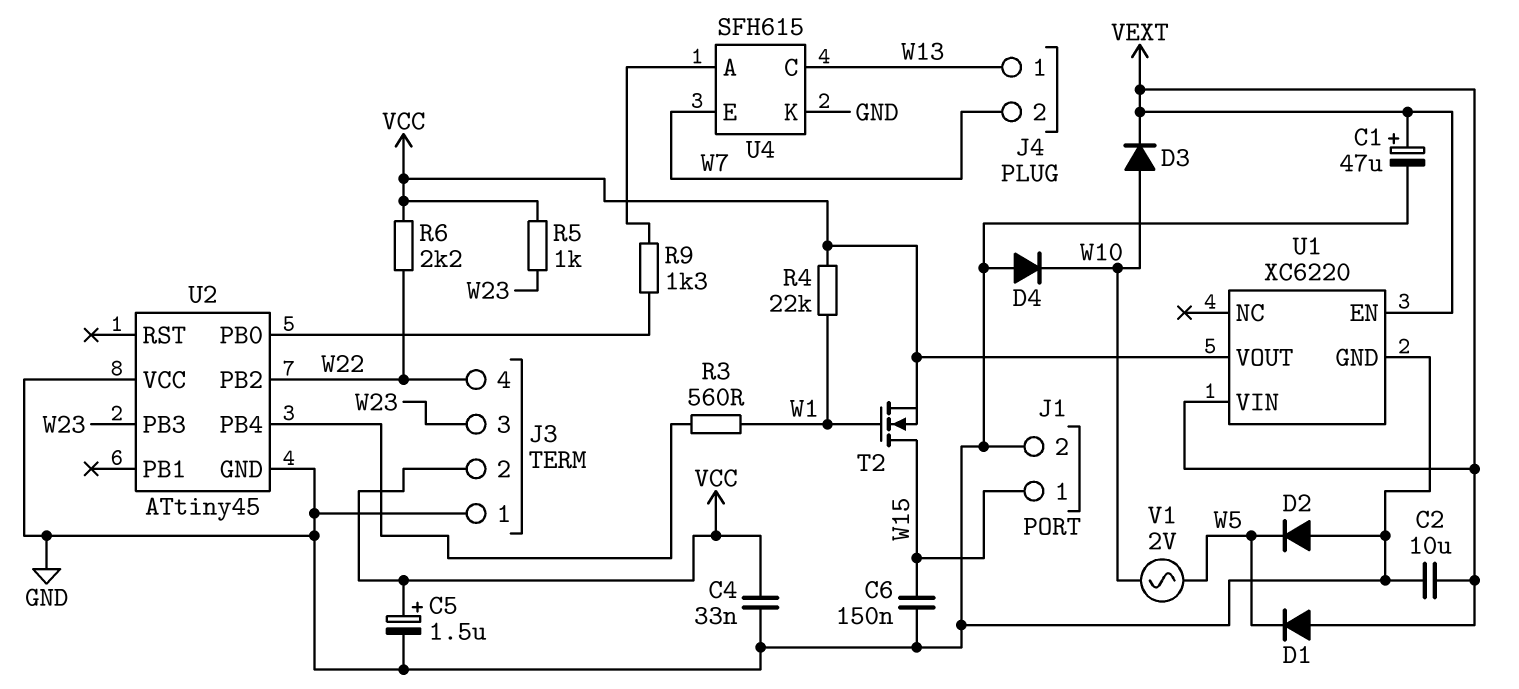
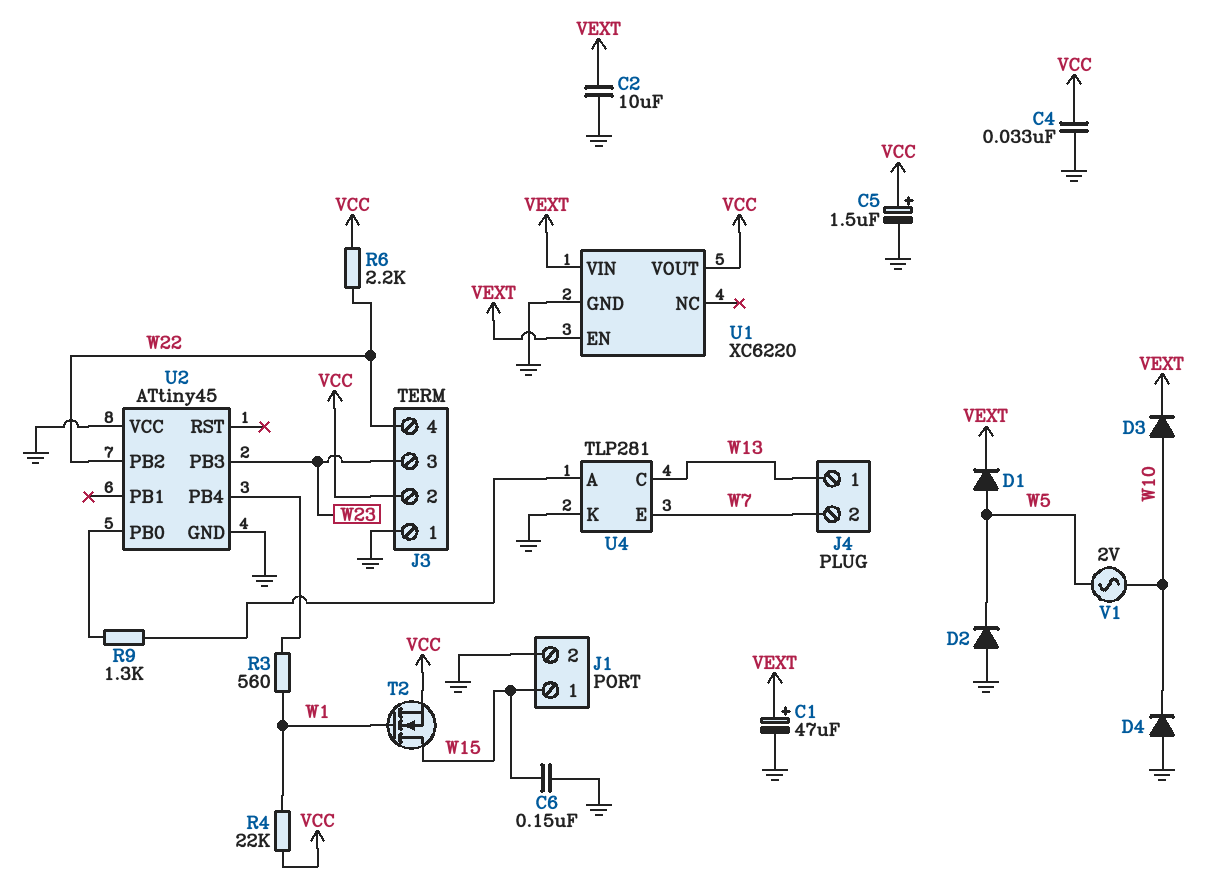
D1: diode (A VEXT, K W5) -> diode (A W5, K VEXT)
R5: 1k (VCC, W23) -> none
U4: SFH615 -> TLP281

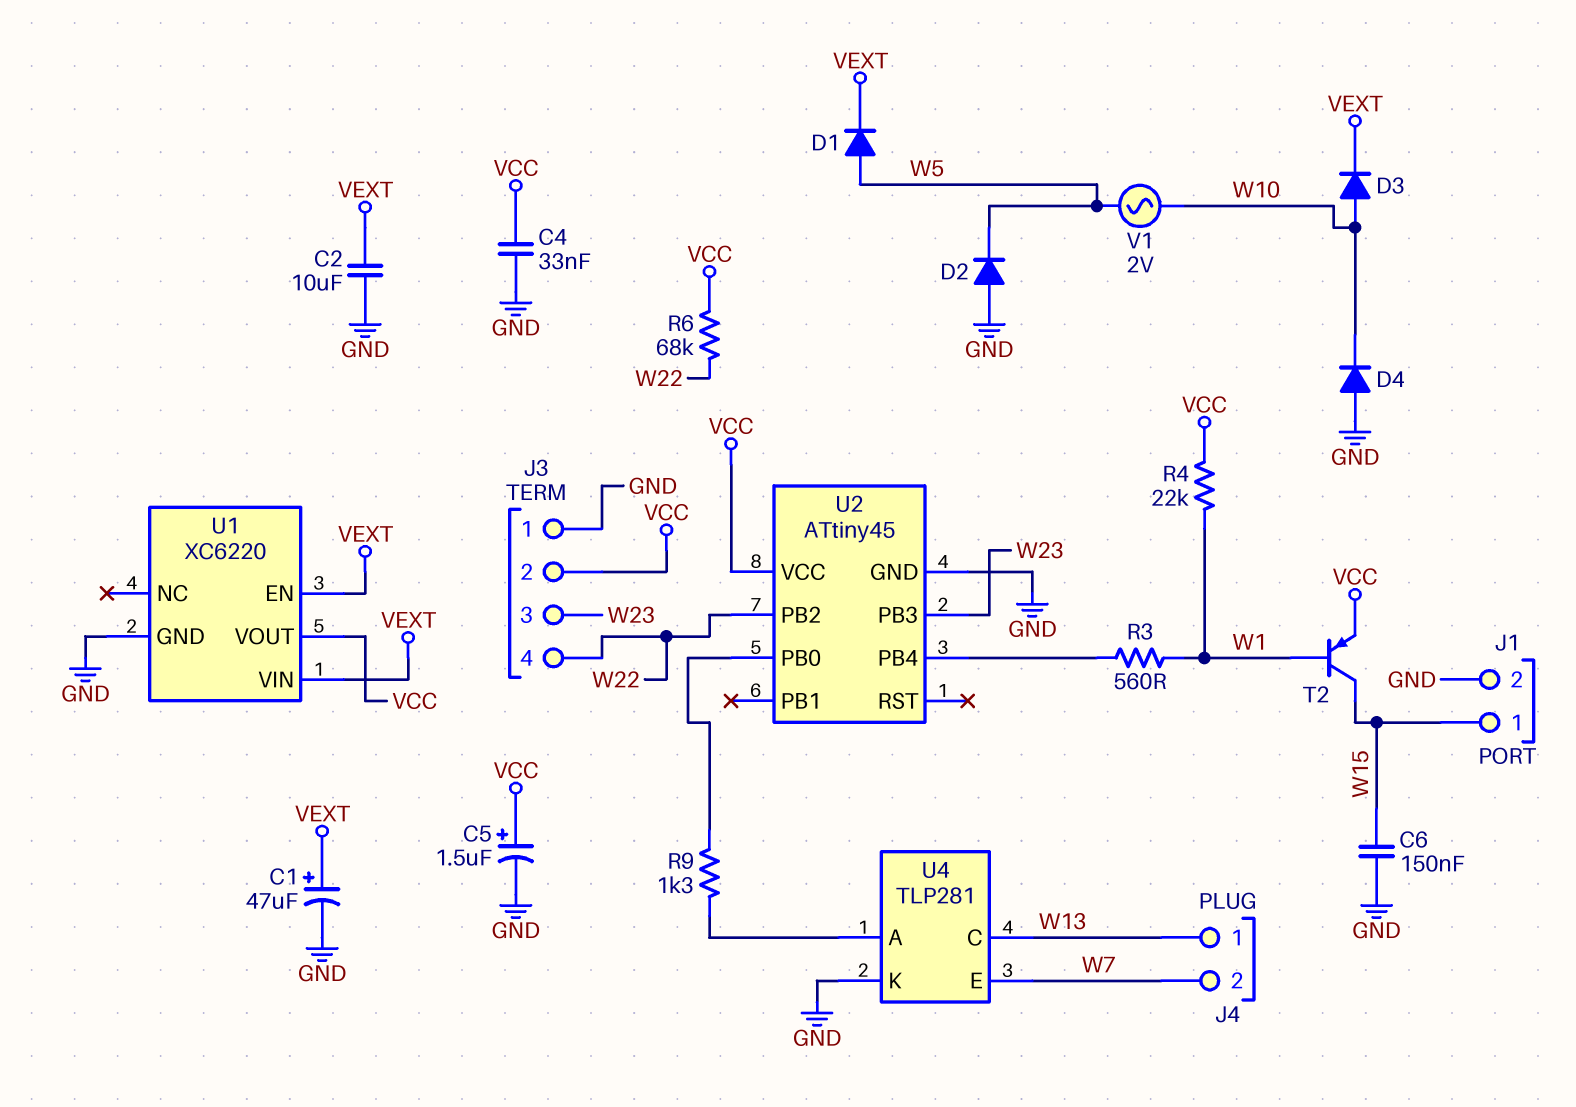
R6: 2.2k (VCC, W22) -> 68k (VCC, W22)
T2: NMOS (G W1, D W15, S VCC) -> PNP (B W1, C W15, E VCC)
U2 pin VCC: GND -> VCC

